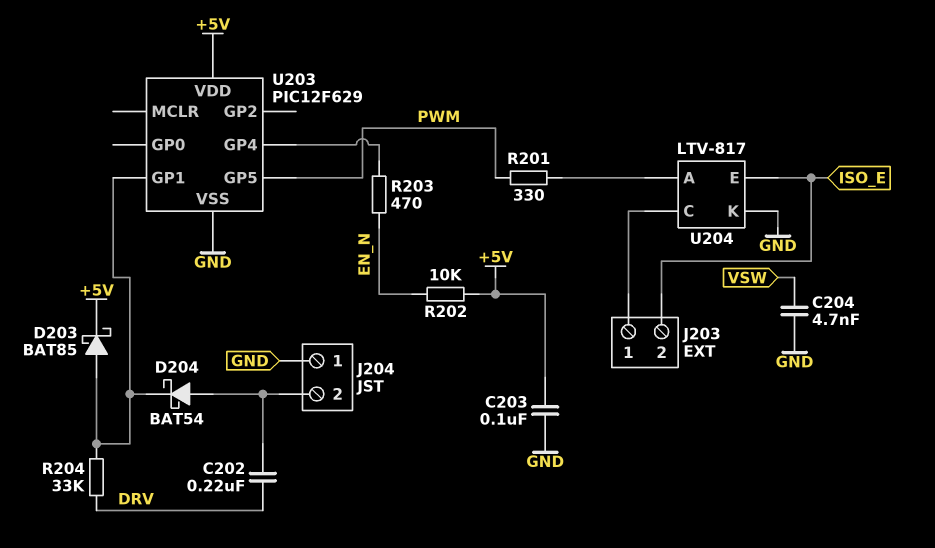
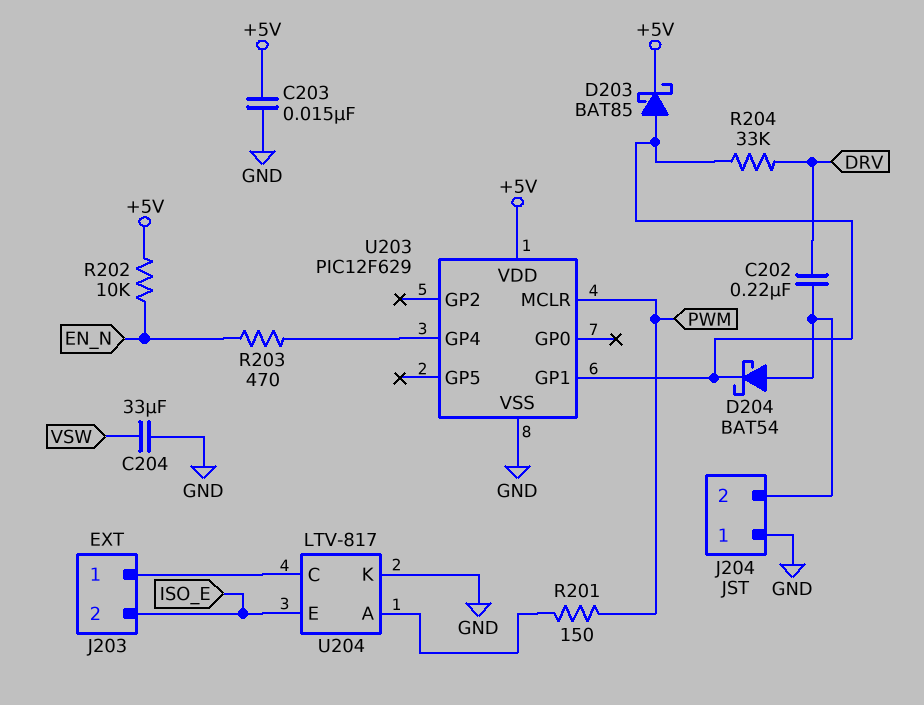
C203: 100nF (+5V, GND) -> 15nF (+5V, GND)
C204: 4.7nF (GND, VSW) -> 33uF (GND, VSW)
R201: 330 (PWM, U204/A) -> 150 (PWM, U204/A)
U203 pin GP5: PWM -> none
U203 pin MCLR: none -> PWM

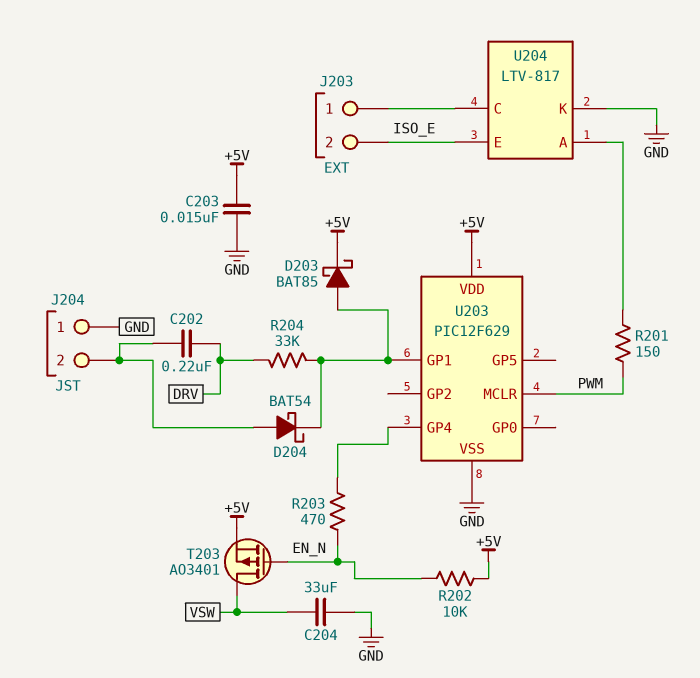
T203: none -> PMOS AO3401 (G EN_N, D VSW, S +5V)

